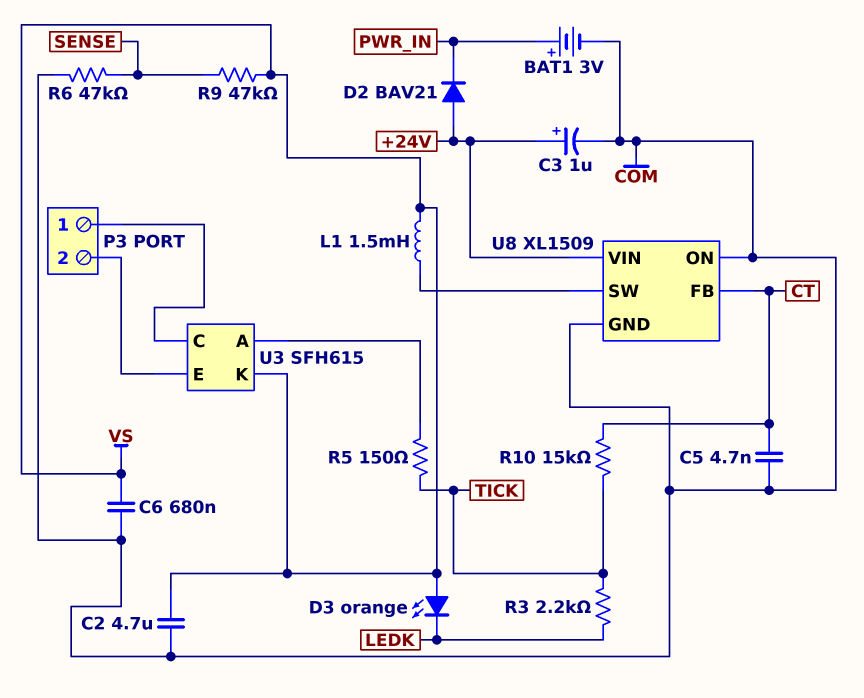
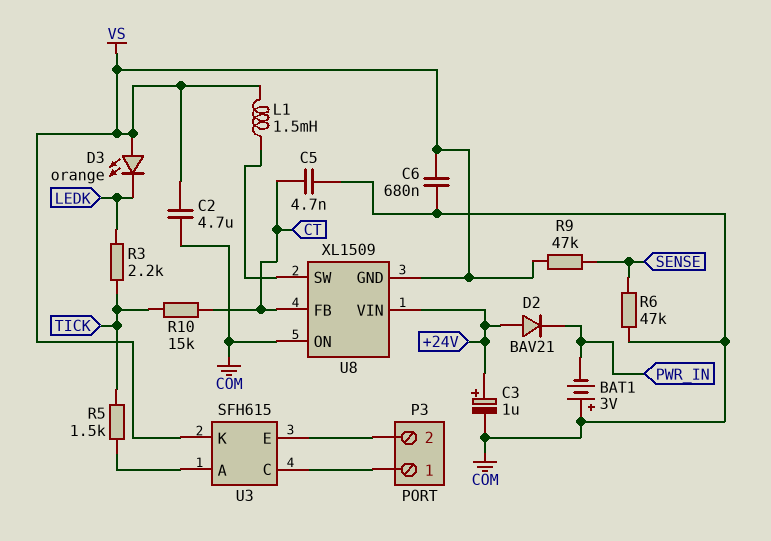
BAT1: 3V (plus PWR_IN, minus COM) -> 3V (plus COM, minus PWR_IN)
R5: 150 (TICK, U3/A) -> 1.5k (TICK, U3/A)
U8 pin GND: COM -> VS

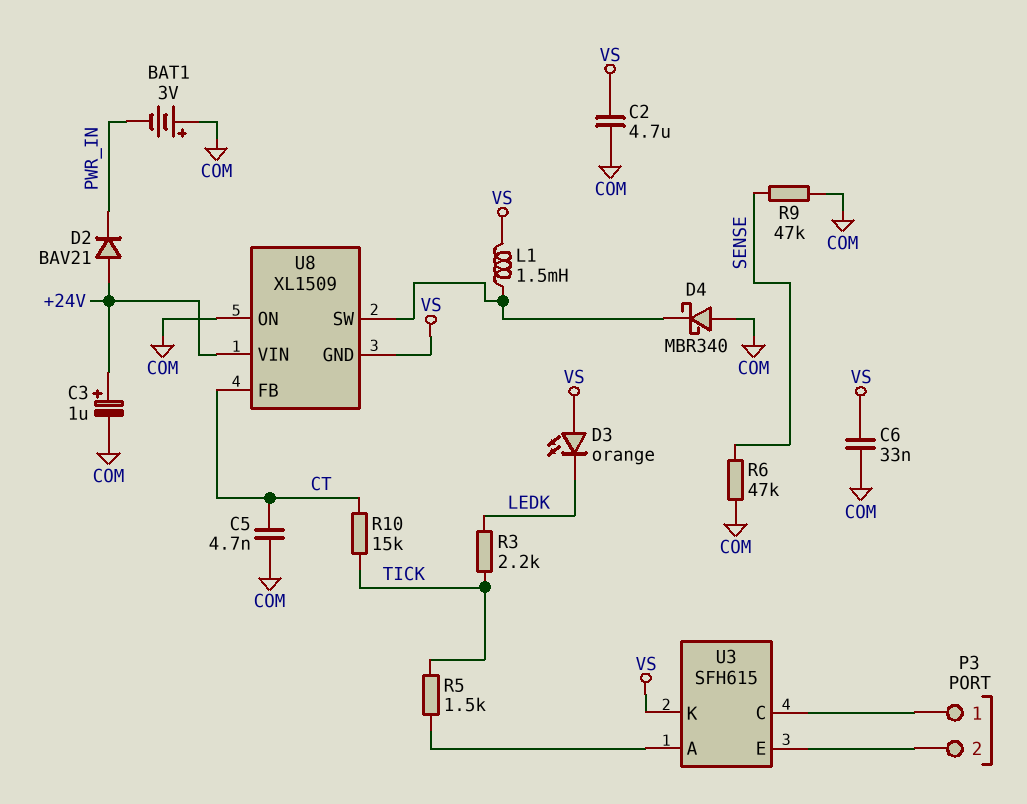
C6: 680nF (COM, VS) -> 33nF (COM, VS)
D4: none -> schottky MBR340 (A COM, K U8/SW)
R9: 47k (SENSE, VS) -> 47k (COM, SENSE)

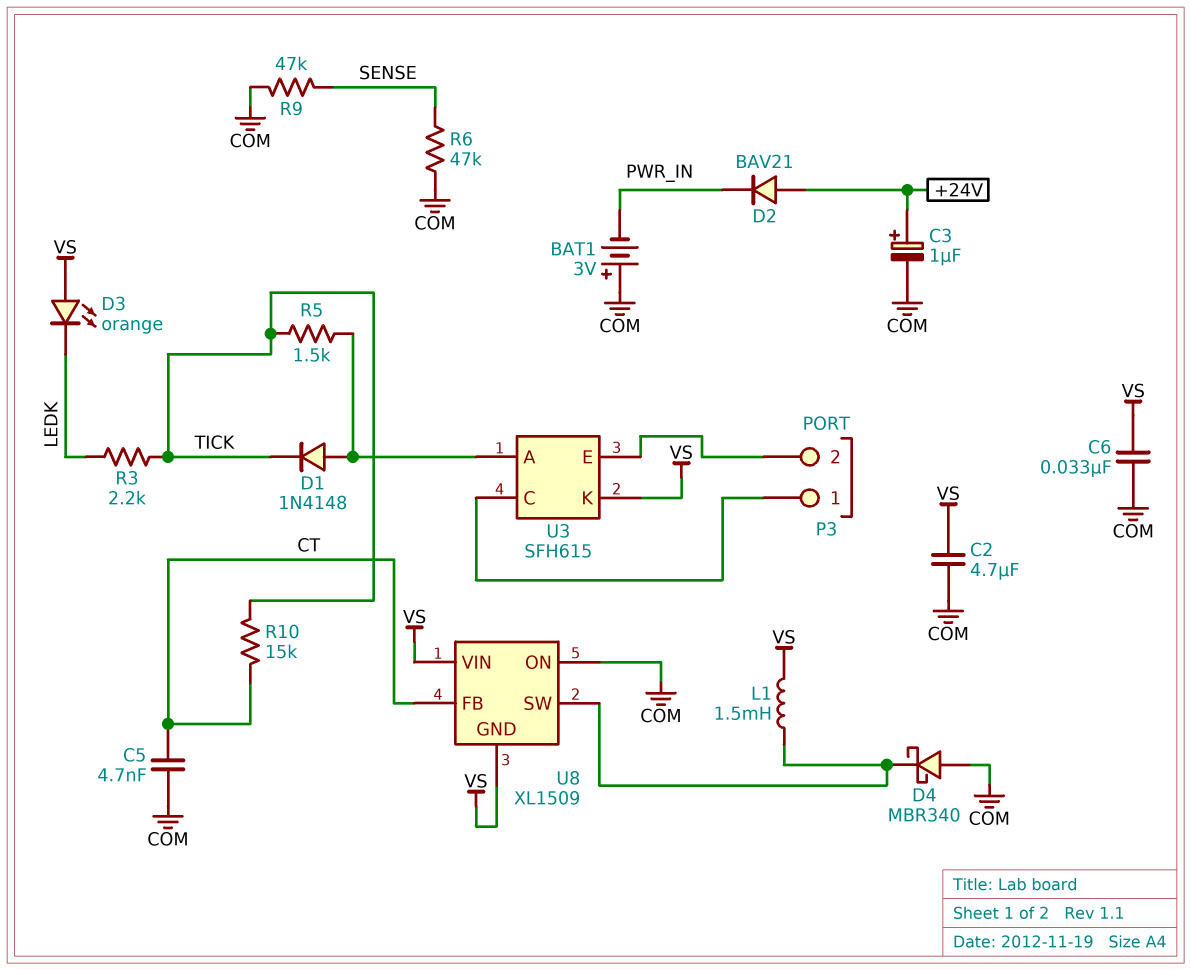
D1: none -> diode 1N4148 (A U3/A, K TICK)
U8 pin VIN: +24V -> VS

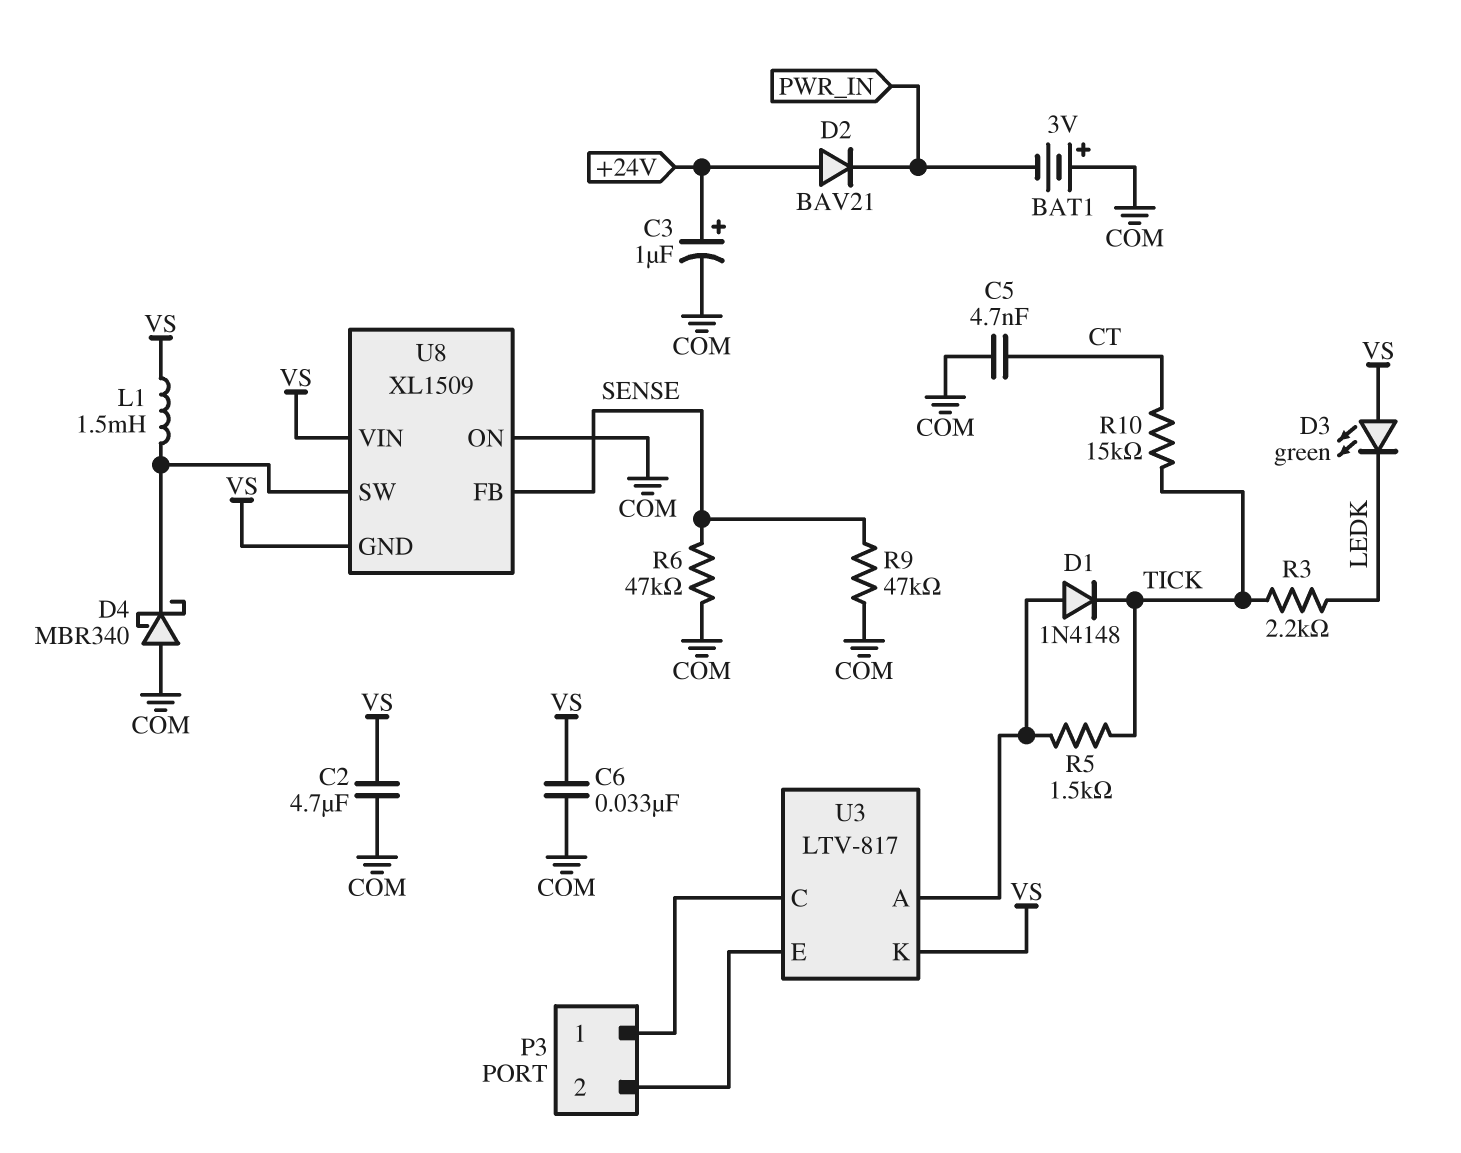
D3: LED orange (A VS, K LEDK) -> LED green (A VS, K LEDK)
U3: SFH615 -> LTV-817
U8 pin FB: CT -> SENSE

